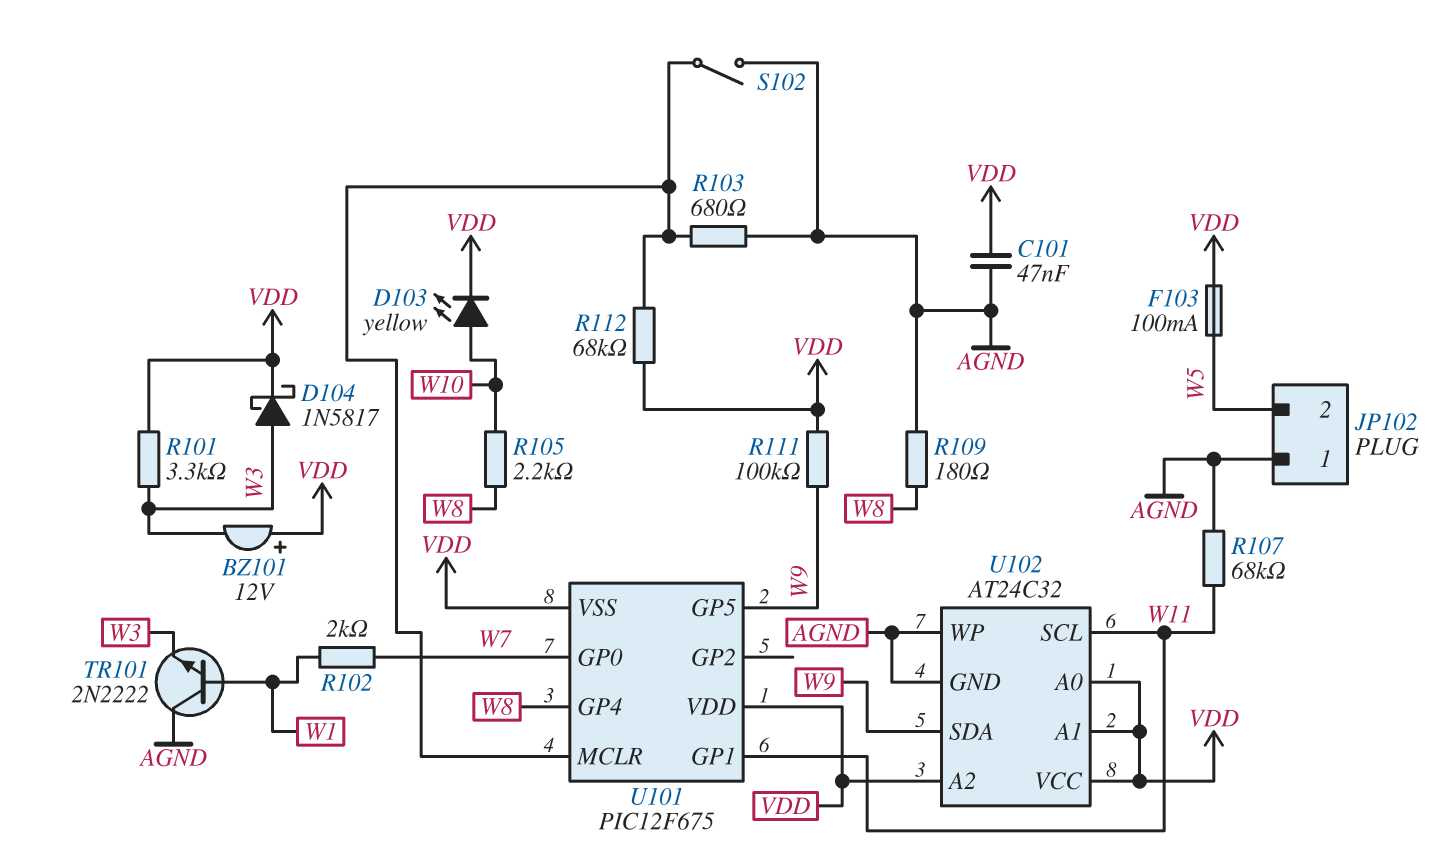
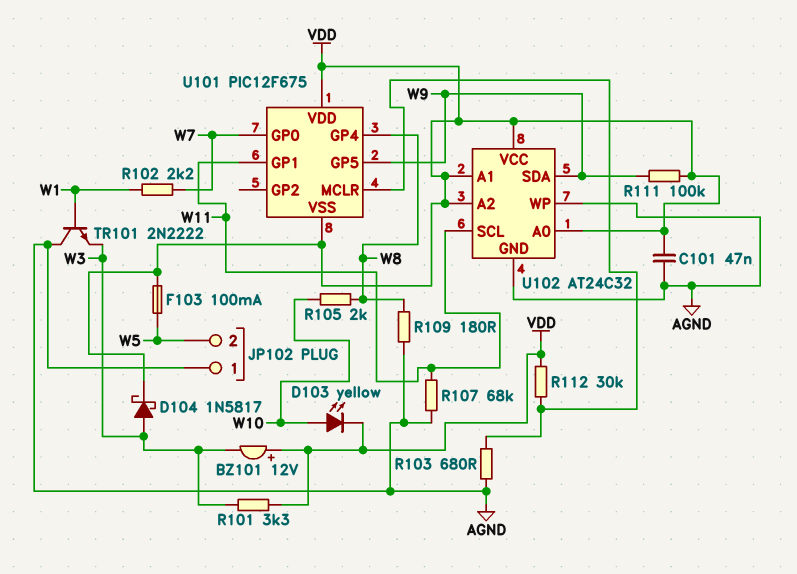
R102: 2k (W1, W7) -> 2.2k (W1, W7)
R105: 2.2k (W8, W10) -> 2k (W8, W10)
R112: 68k (U101/MCLR, VDD) -> 30k (U101/MCLR, VDD)
S102: switch (AGND, U101/MCLR) -> none

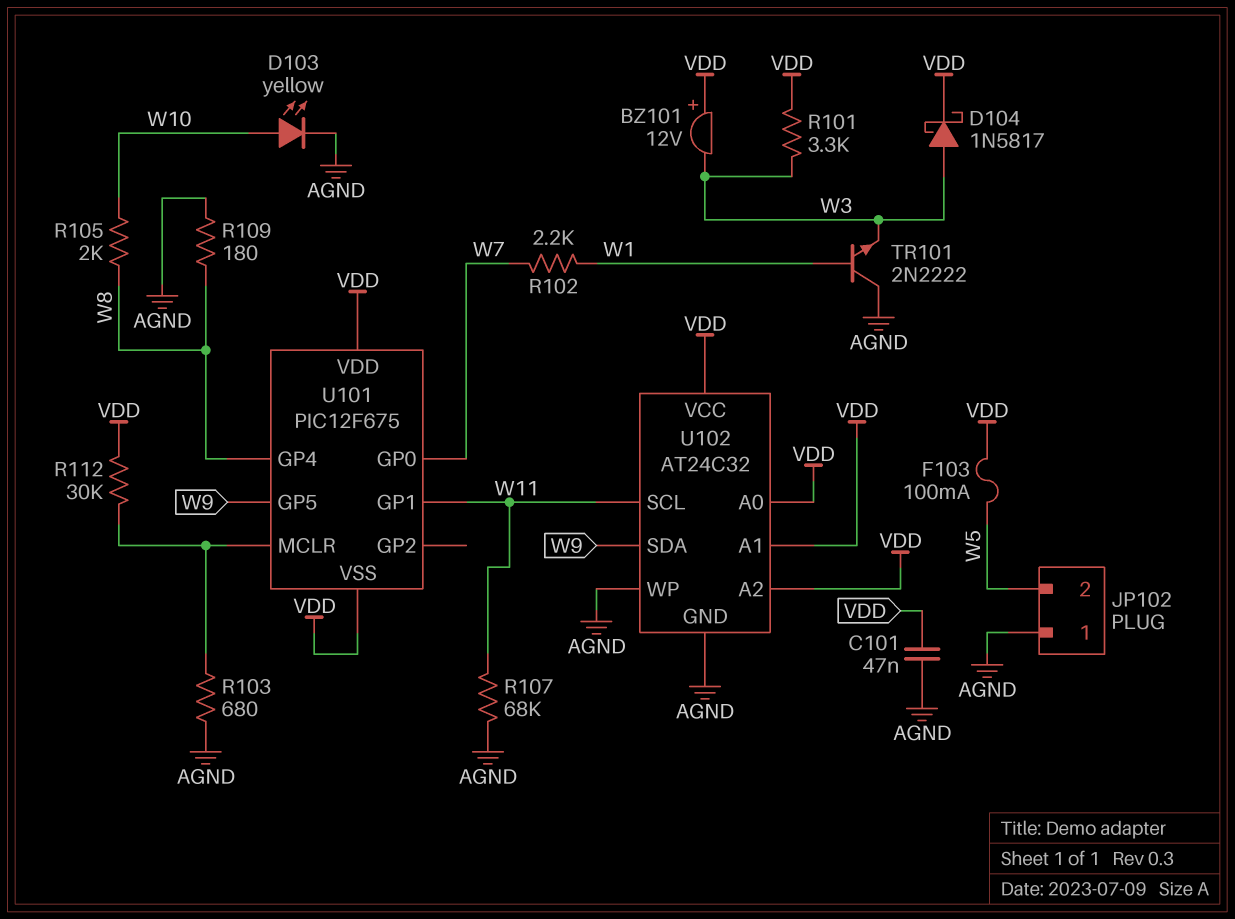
D103: LED yellow (A W10, K VDD) -> LED yellow (A W10, K AGND)
R111: 100k (VDD, W9) -> none

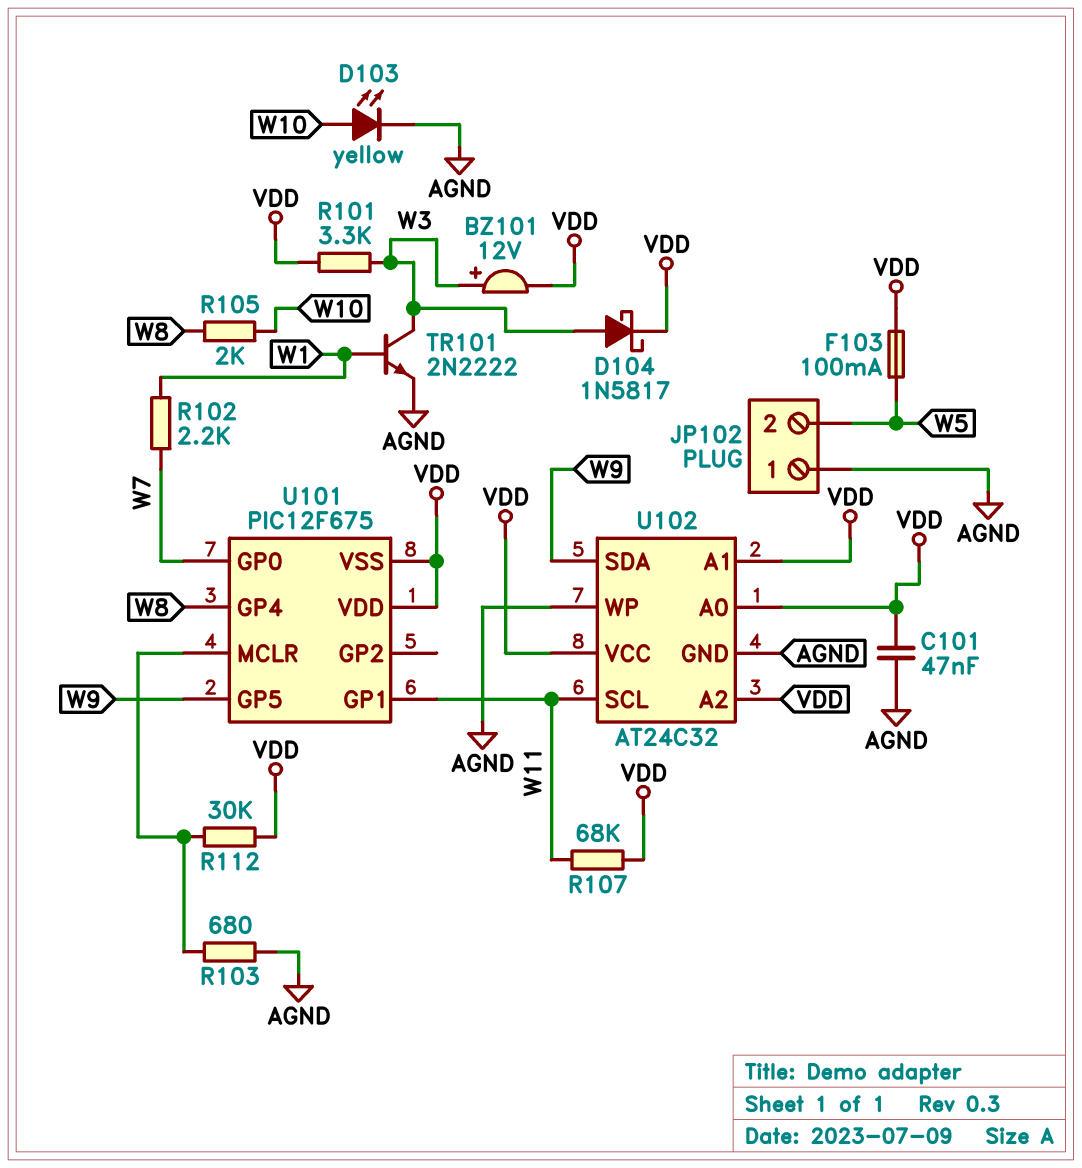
BZ101: buzzer 12V (plus VDD, minus W3) -> buzzer 12V (plus W3, minus VDD)
R107: 68k (AGND, W11) -> 68k (VDD, W11)
R109: 180 (AGND, W8) -> none
TR101: NPN 2N2222 (B W1, C AGND, E W3) -> NPN 2N2222 (B W1, C W3, E AGND)

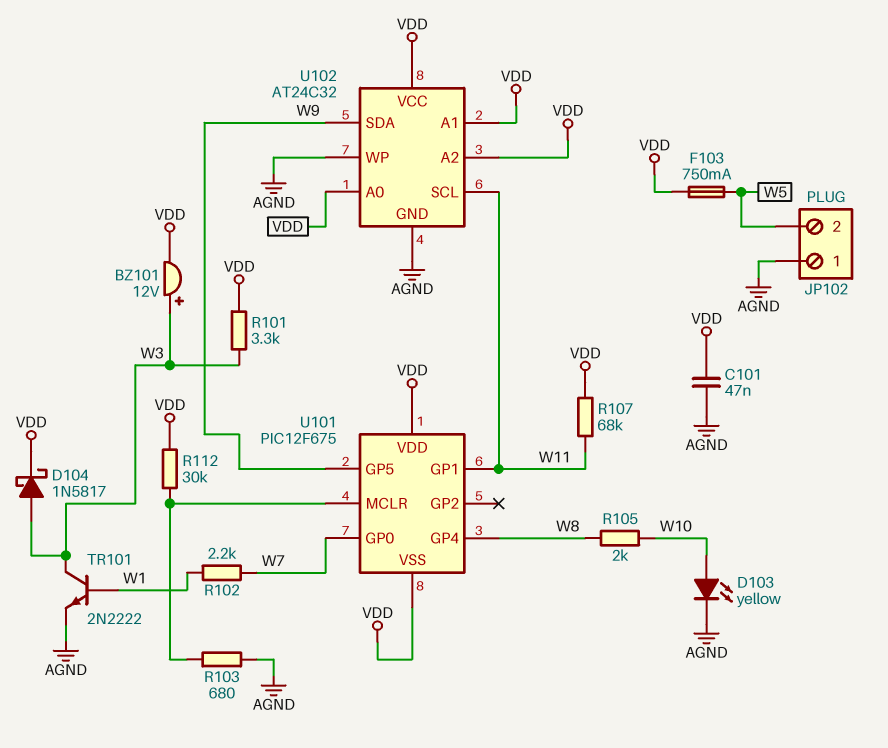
F103: 100mA (VDD, W5) -> 750mA (VDD, W5)

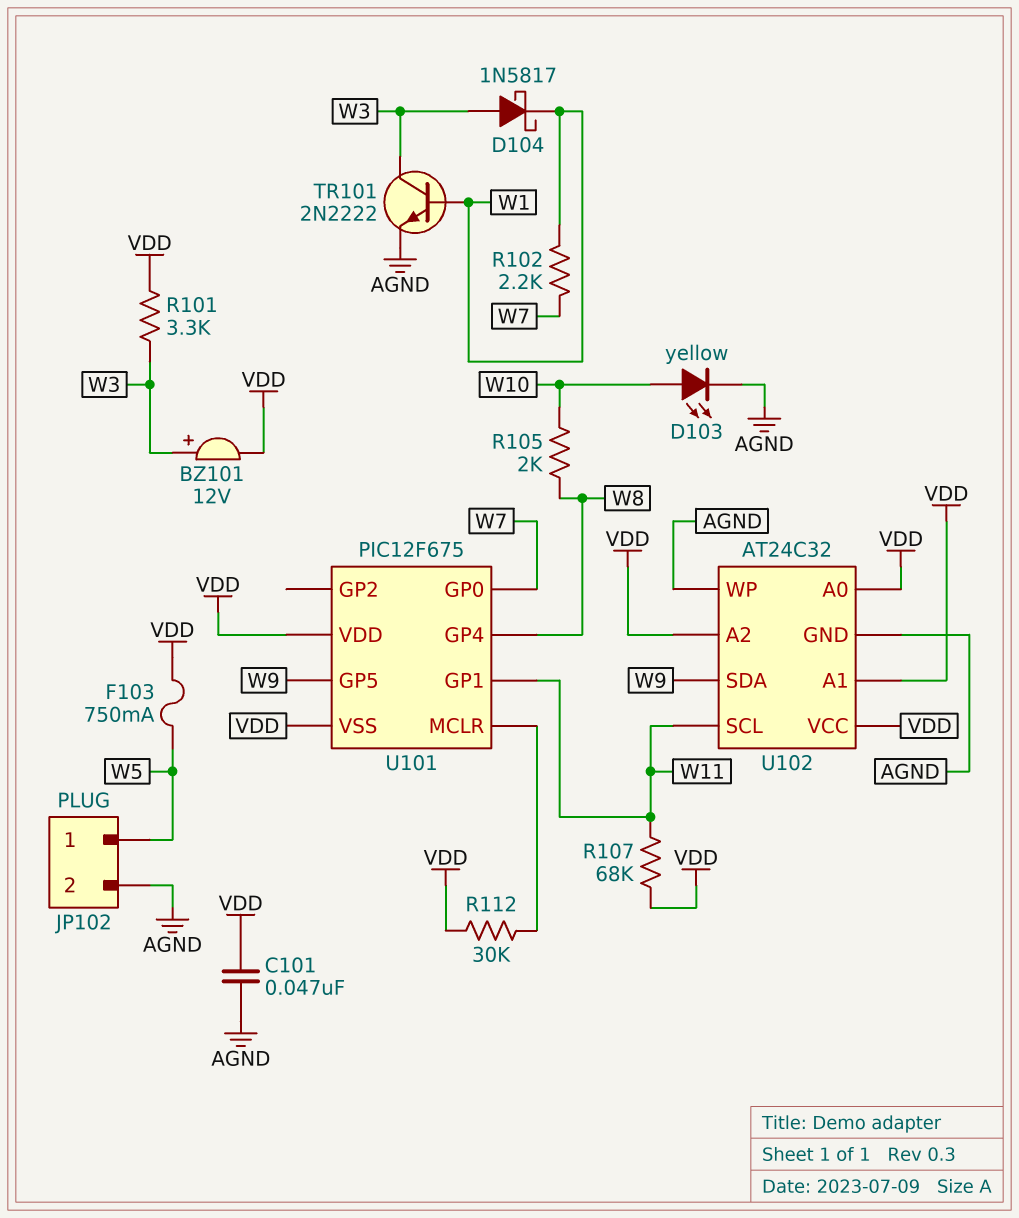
D104: schottky 1N5817 (A W3, K VDD) -> schottky 1N5817 (A W3, K W1)
JP102 pin 1: AGND -> W5
JP102 pin 2: W5 -> AGND
R103: 680 (AGND, U101/MCLR) -> none

